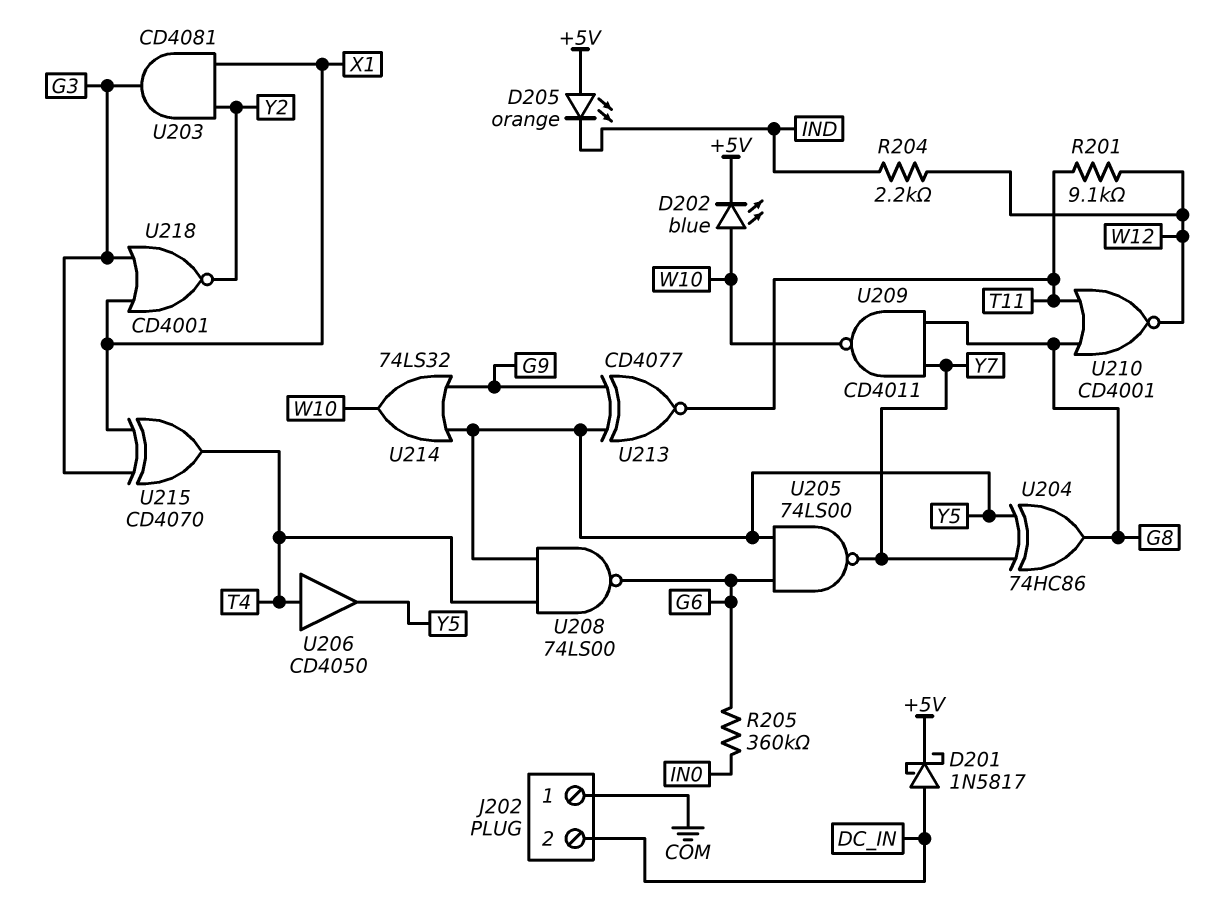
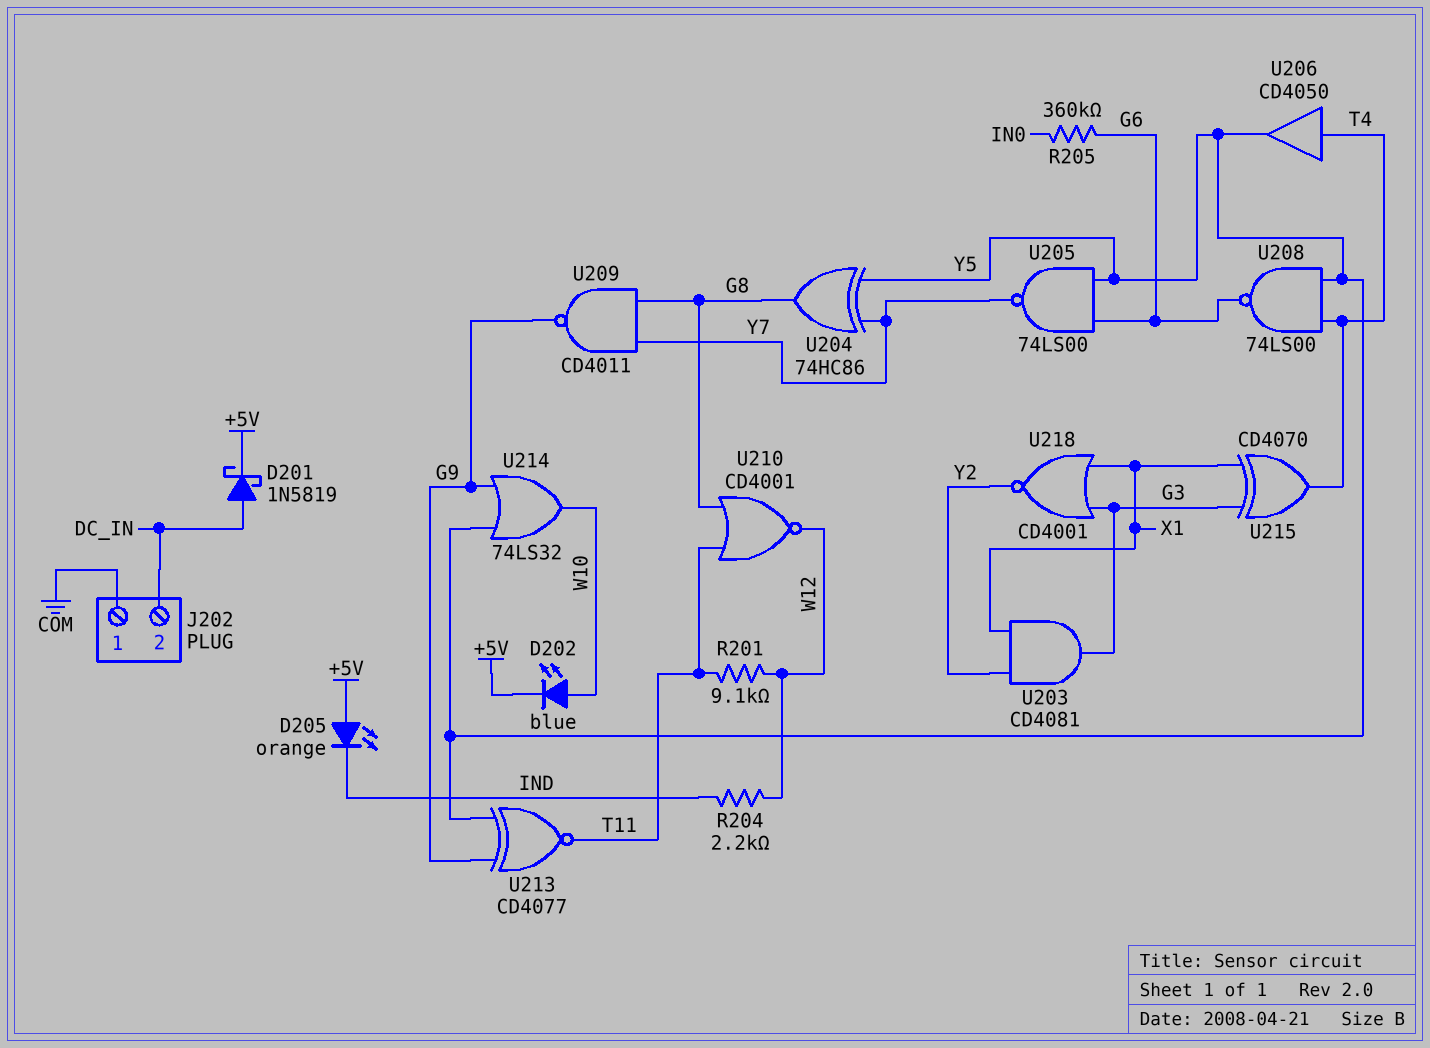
D201: schottky 1N5817 (A DC_IN, K +5V) -> schottky 1N5819 (A DC_IN, K +5V)
U209: NAND CD4011 (in G8, in Y7, out W10) -> NAND CD4011 (in G8, in Y7, out G9)

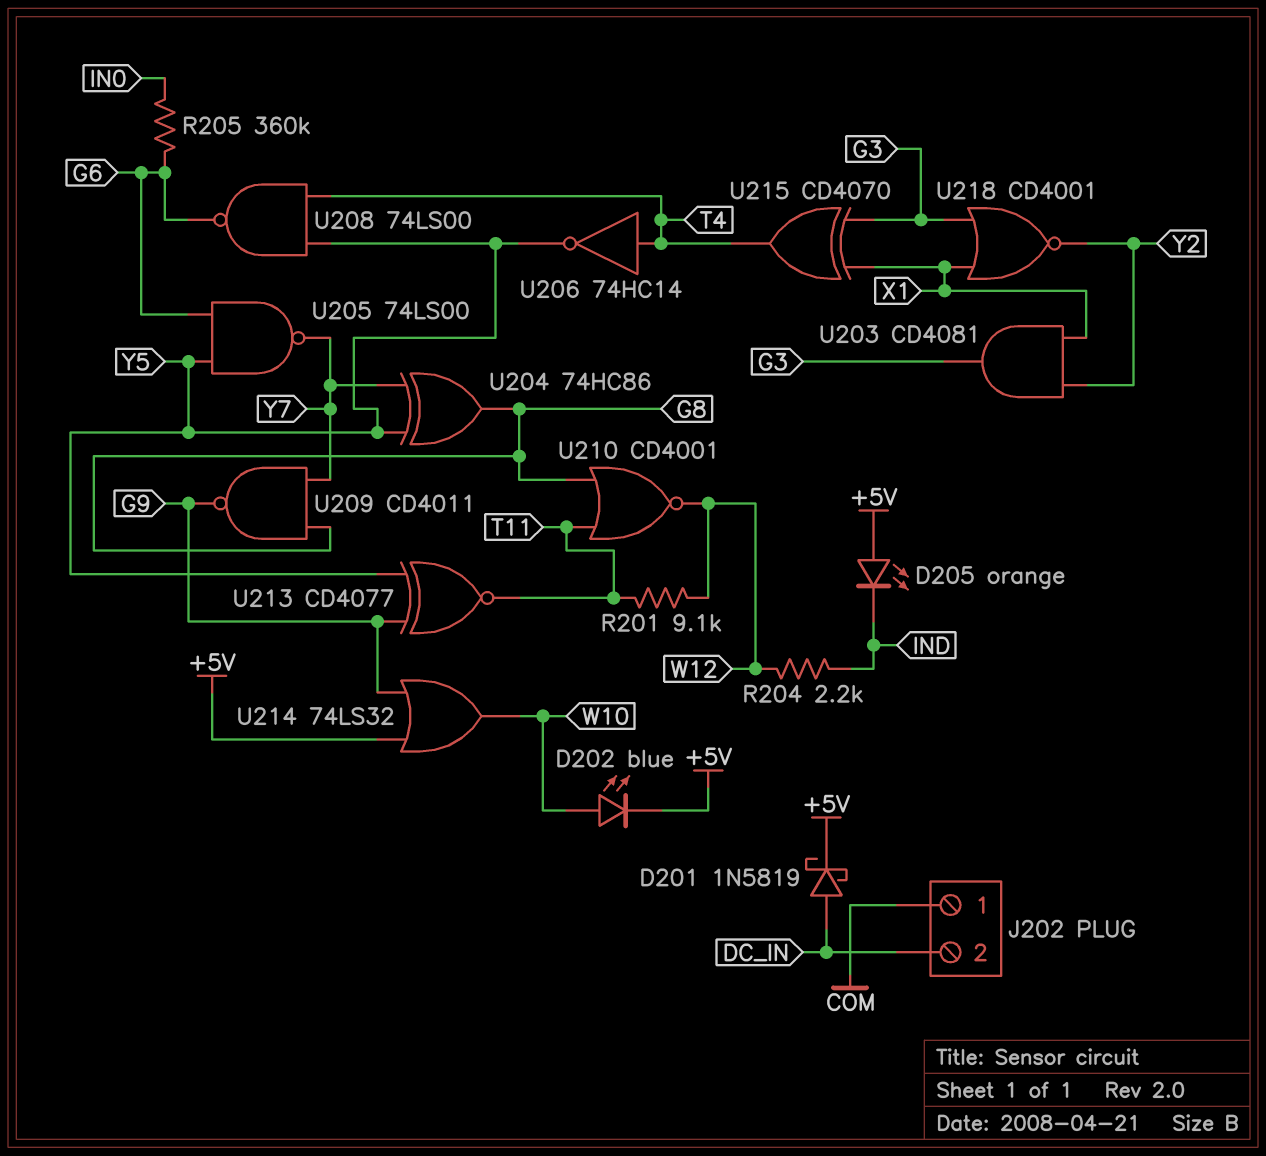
U206: buffer CD4050 (in T4, out Y5) -> NOT 74HC14 (in T4, out Y5)
U214: OR 74LS32 (in G9, in Y5, out W10) -> OR 74LS32 (in +5V, in G9, out W10)

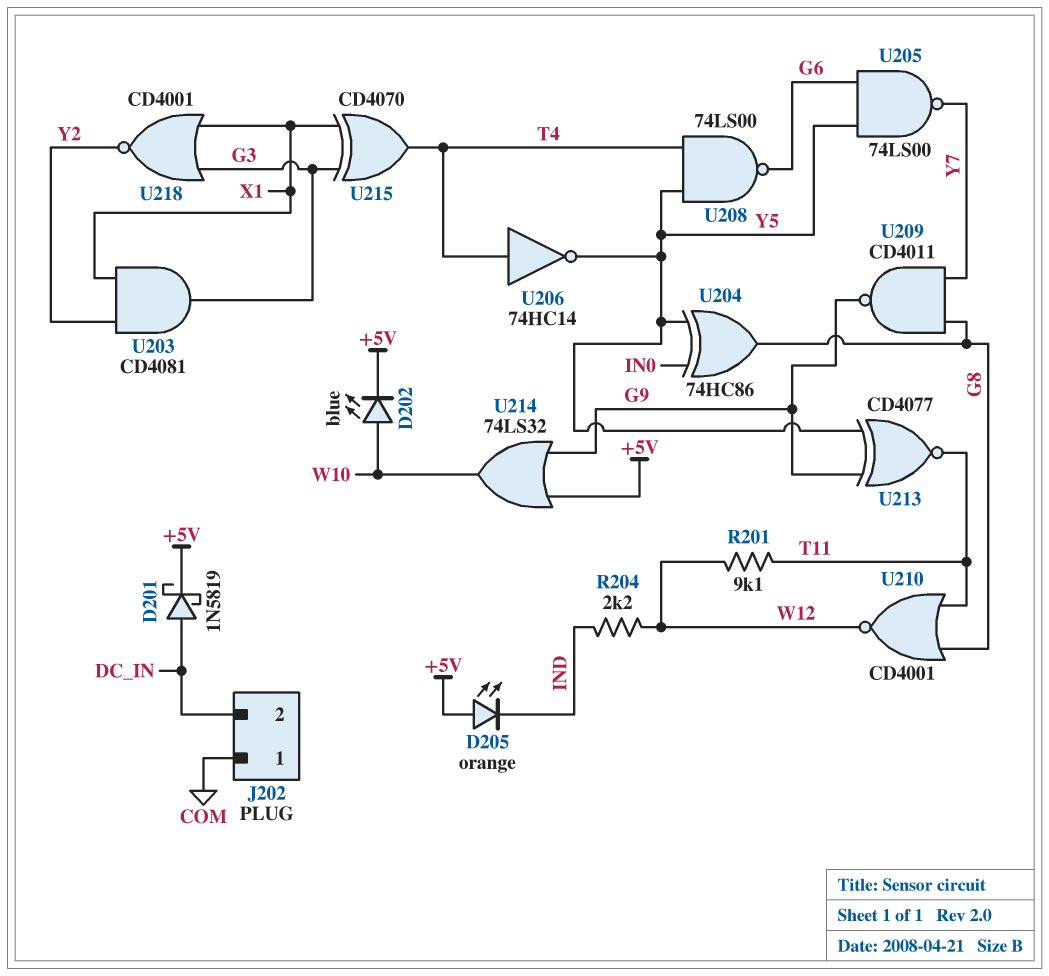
R205: 360k (G6, IN0) -> none
U204: XOR 74HC86 (in Y5, in Y7, out G8) -> XOR 74HC86 (in IN0, in Y5, out G8)

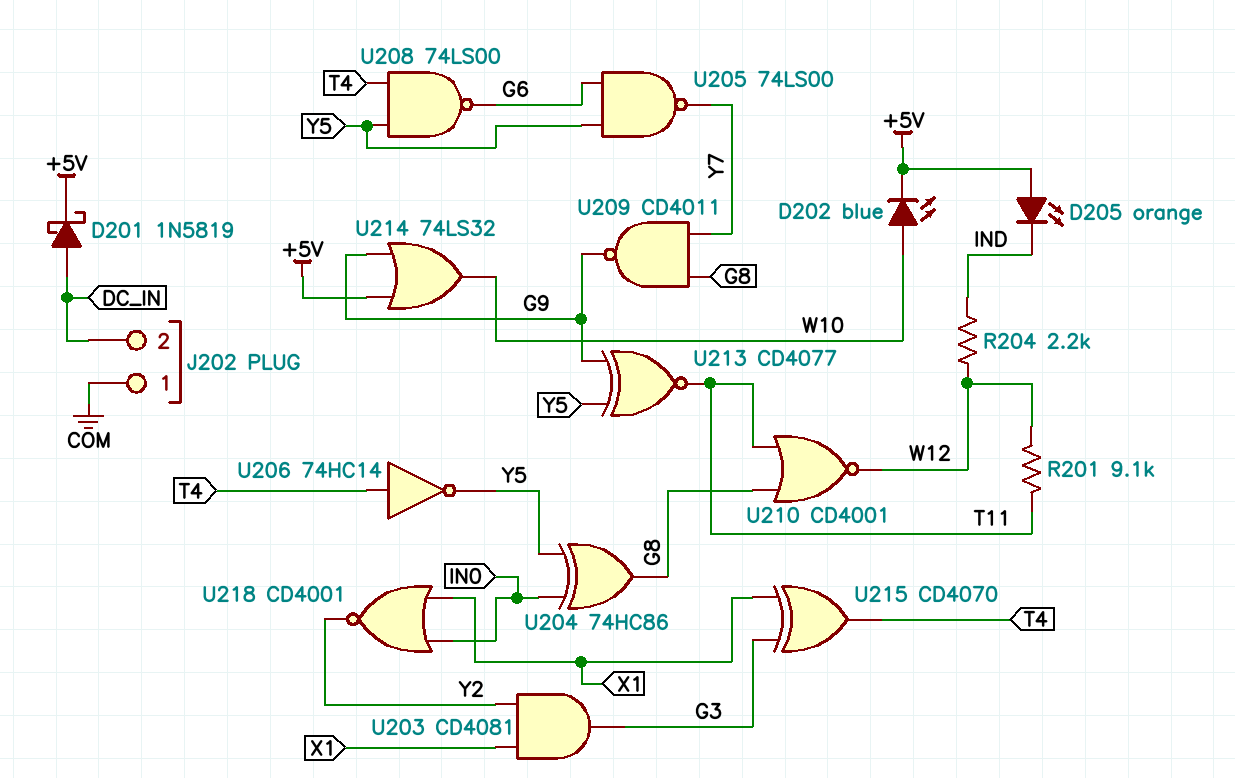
U218: NOR CD4001 (in G3, in X1, out Y2) -> NOR CD4001 (in IN0, in X1, out Y2)

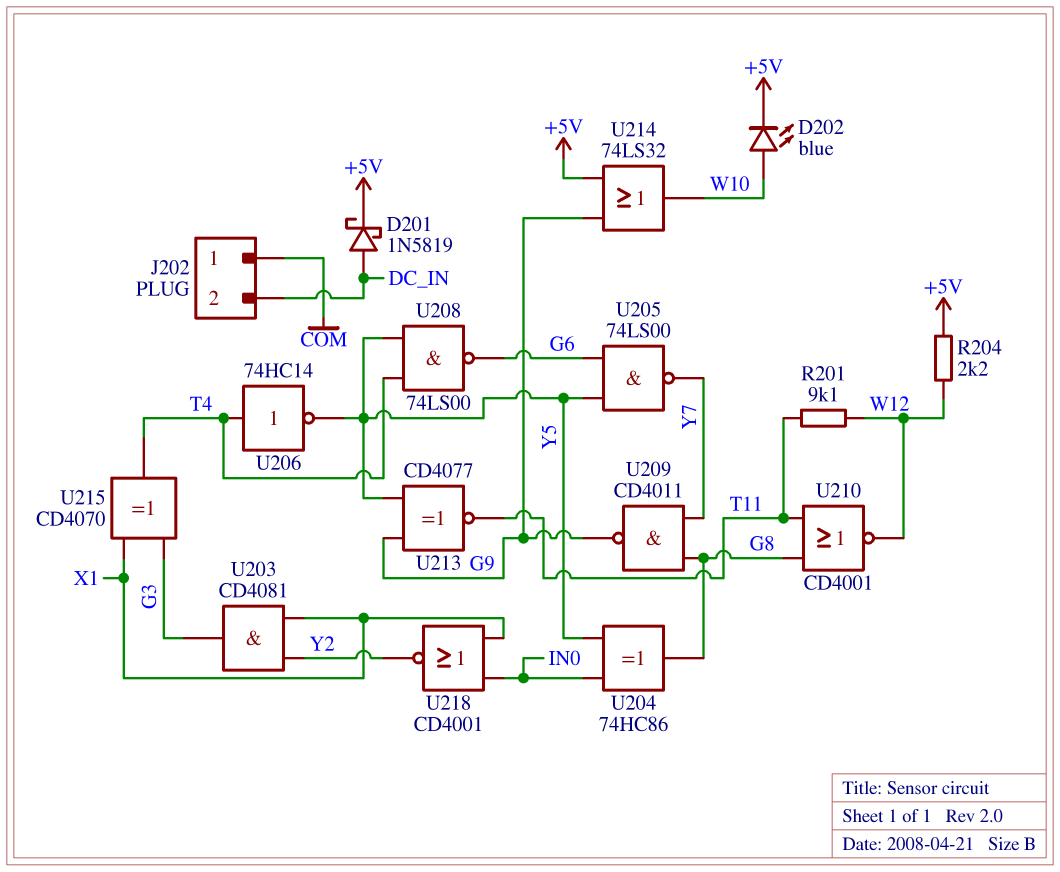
D205: LED orange (A +5V, K IND) -> none
R204: 2.2k (IND, W12) -> 2.2k (+5V, W12)

